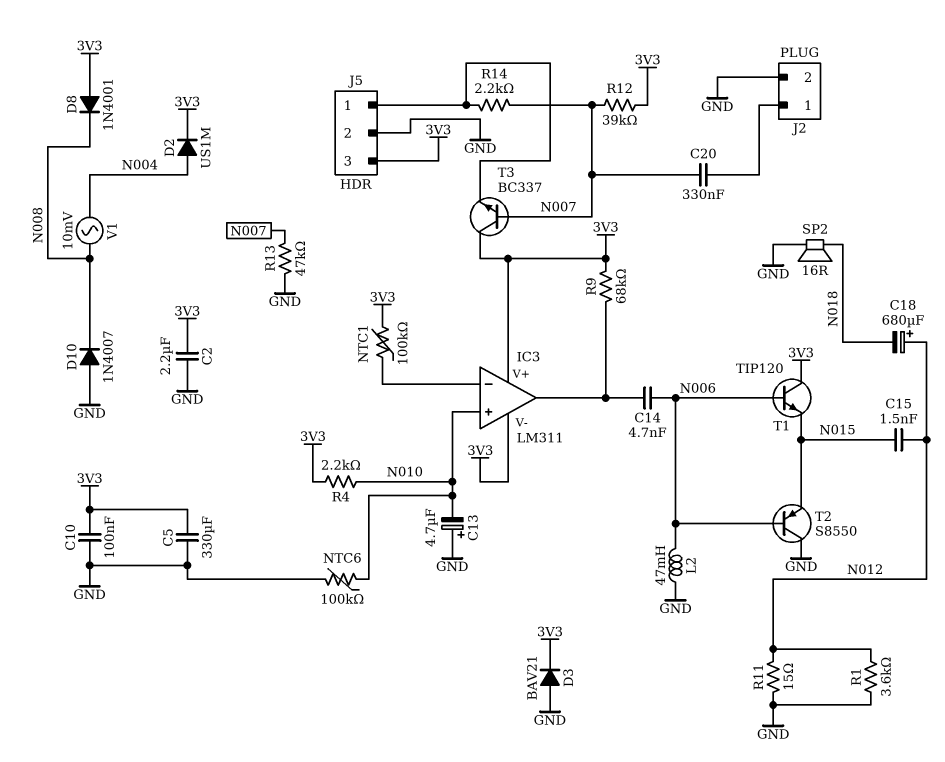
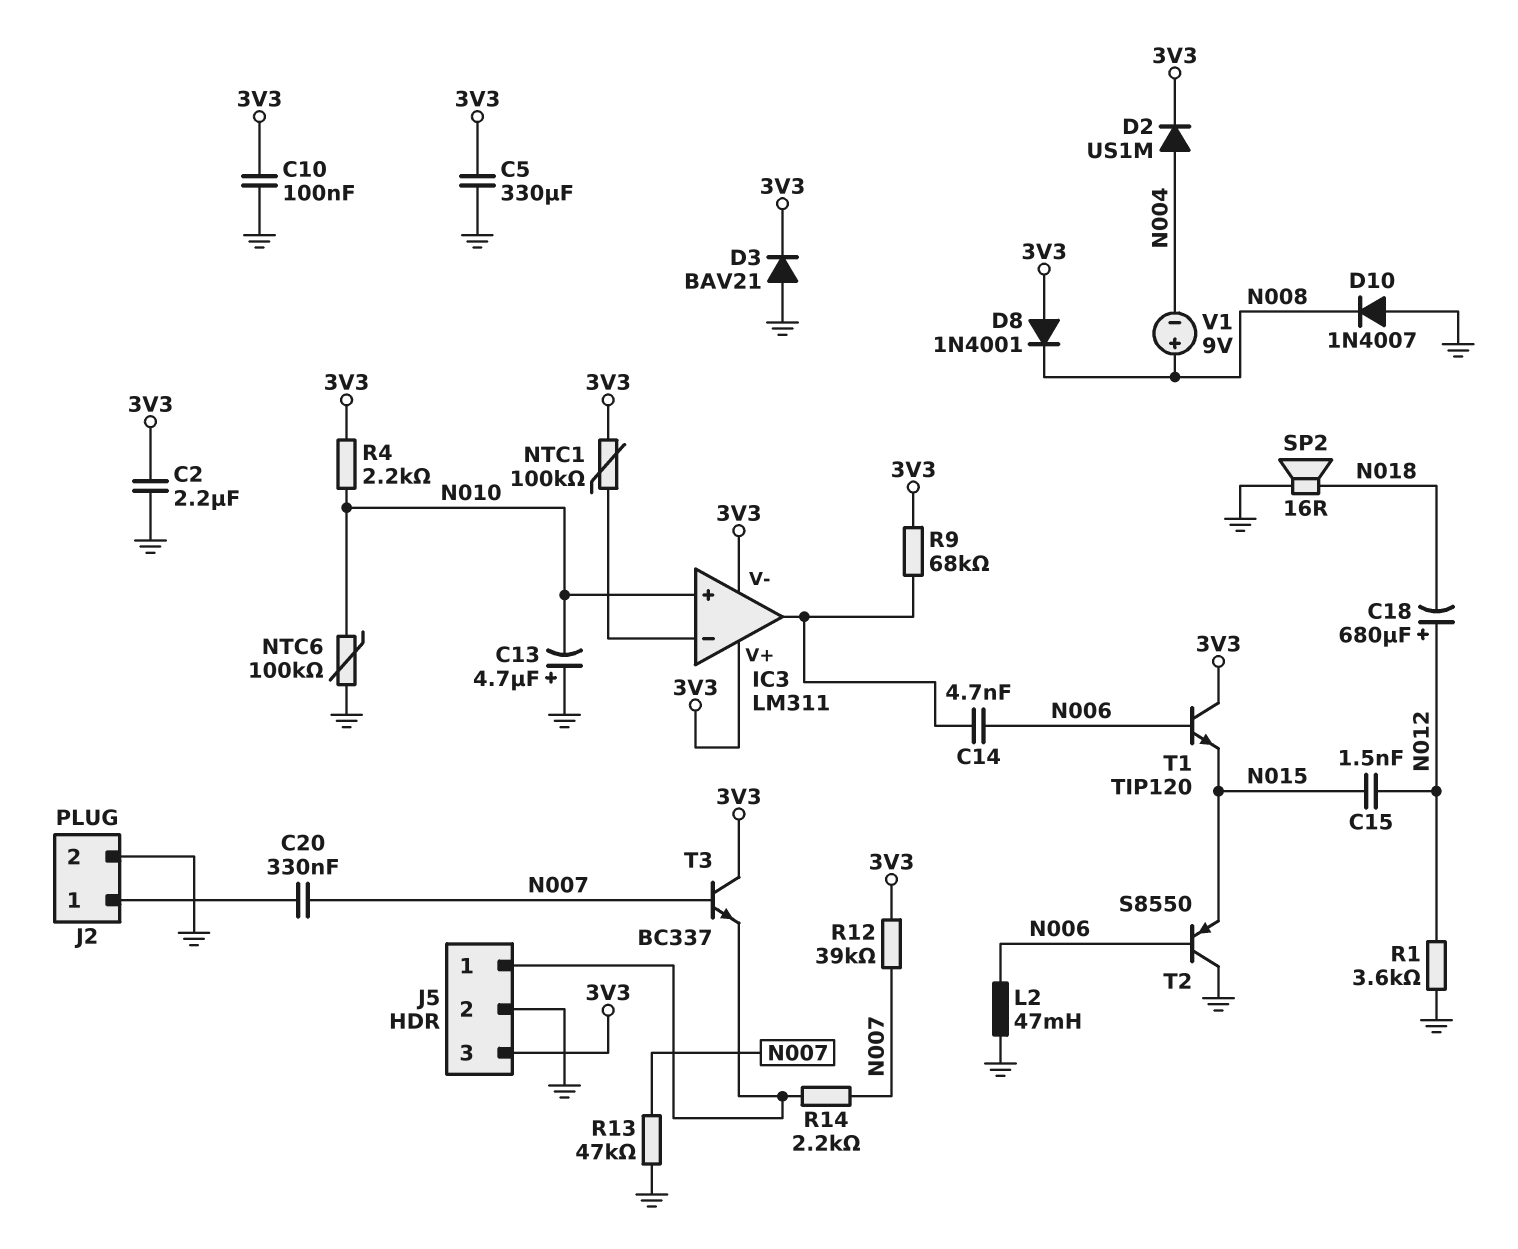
R11: 15 (GND, N012) -> none
V1: AC 10mV (N004, N008) -> 9V (plus N008, minus N004)

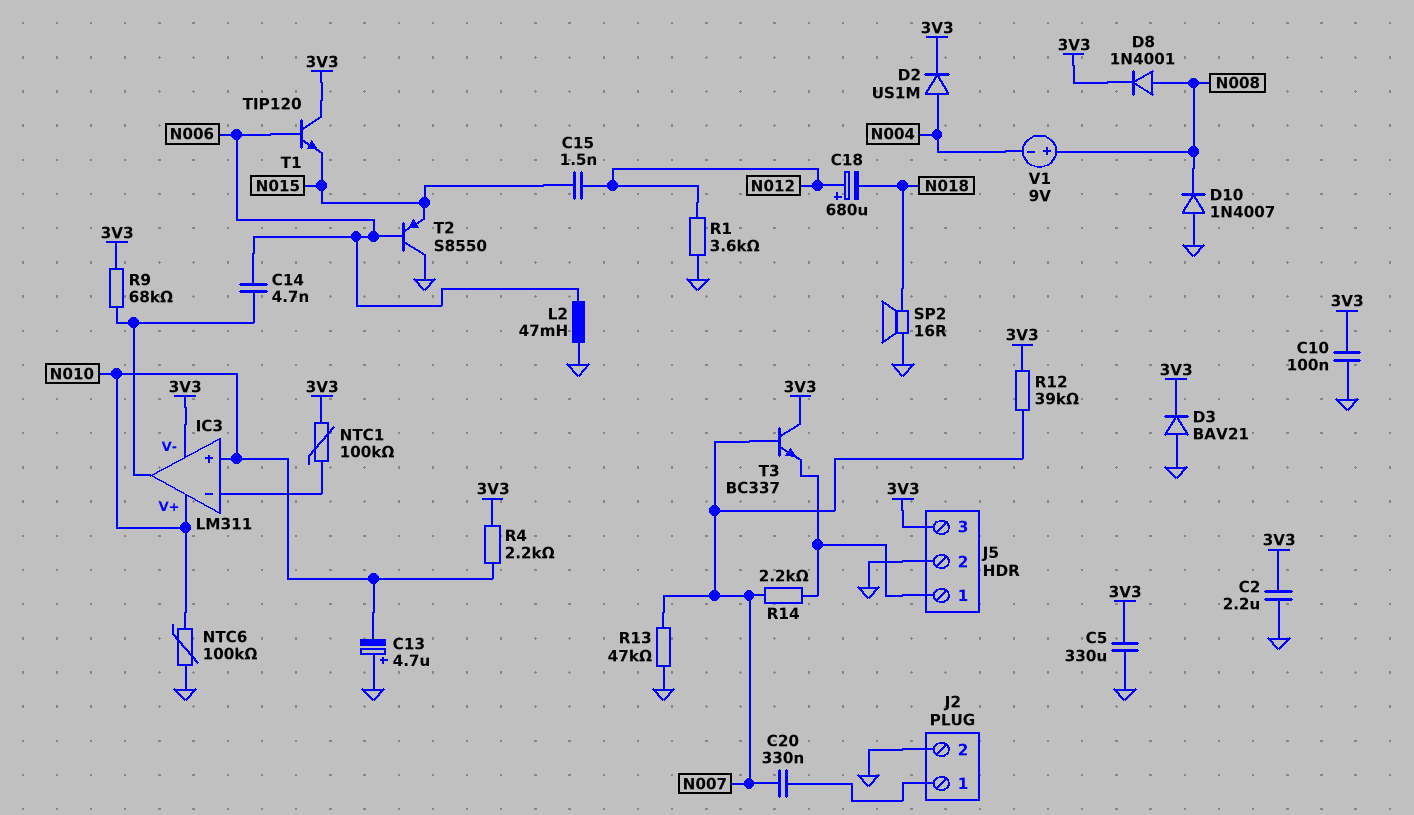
D8: diode 1N4001 (A 3V3, K N008) -> diode 1N4001 (A N008, K 3V3)
IC3 pin V+: 3V3 -> N010

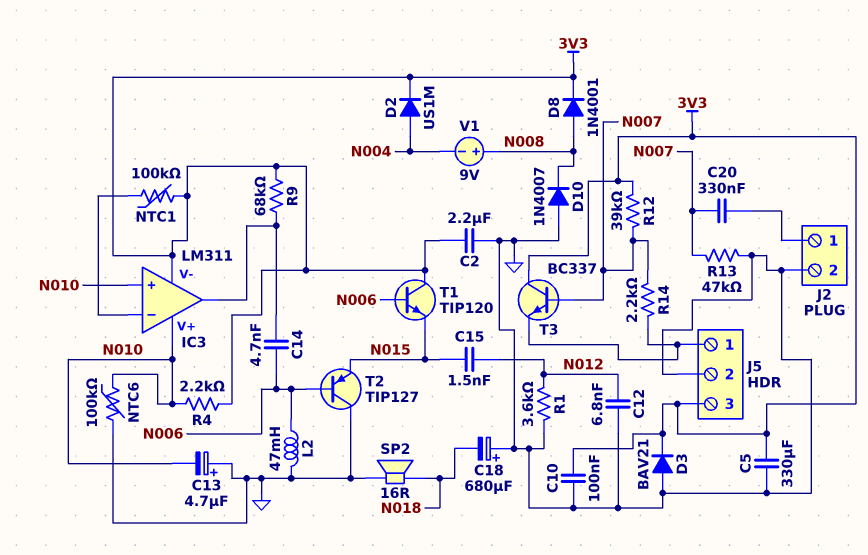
C12: none -> 6.8nF (GND, N012)
C18: 680uF (plus N012, minus N018) -> 680uF (plus GND, minus N018)
T2: PNP S8550 (B N006, C GND, E N015) -> PNP TIP127 (B N006, C GND, E N015)

